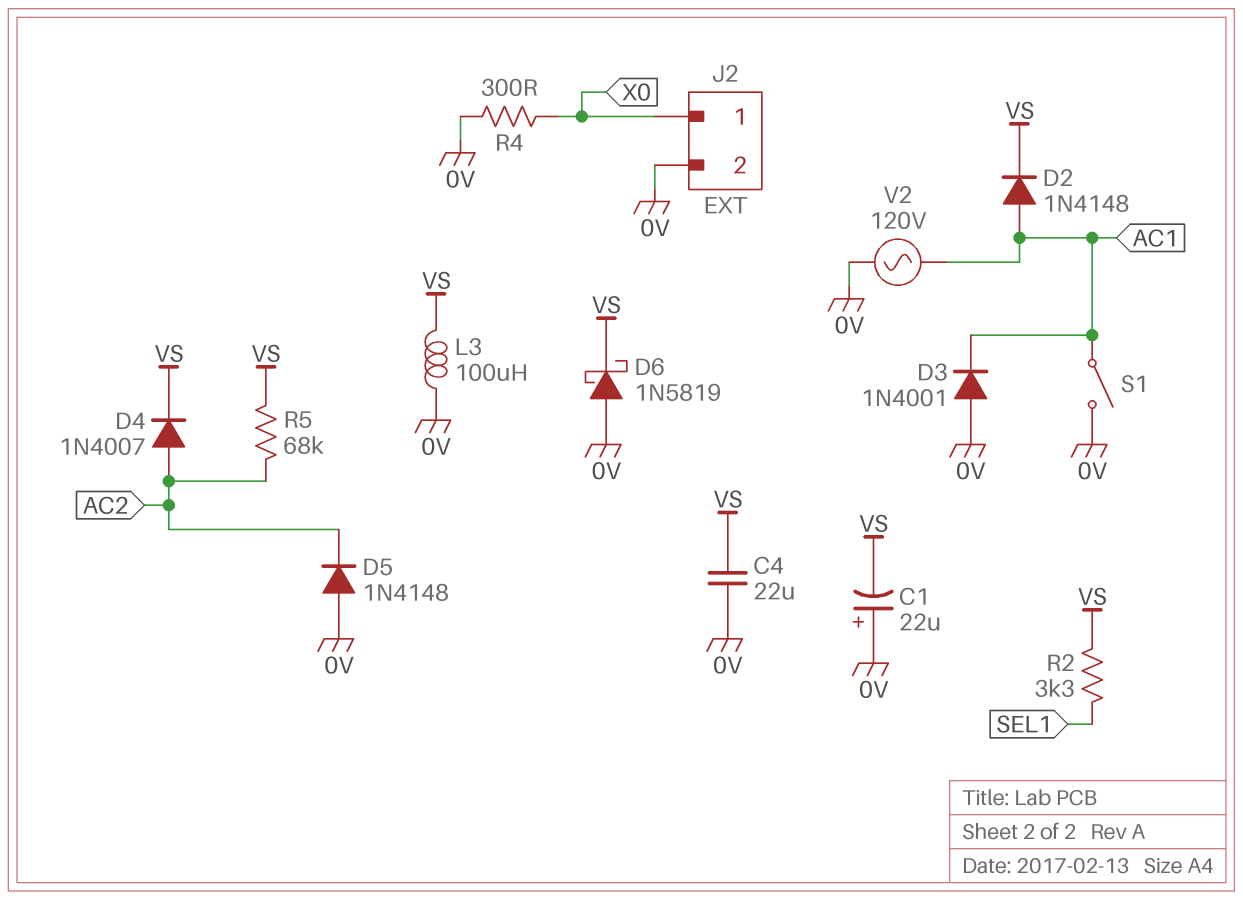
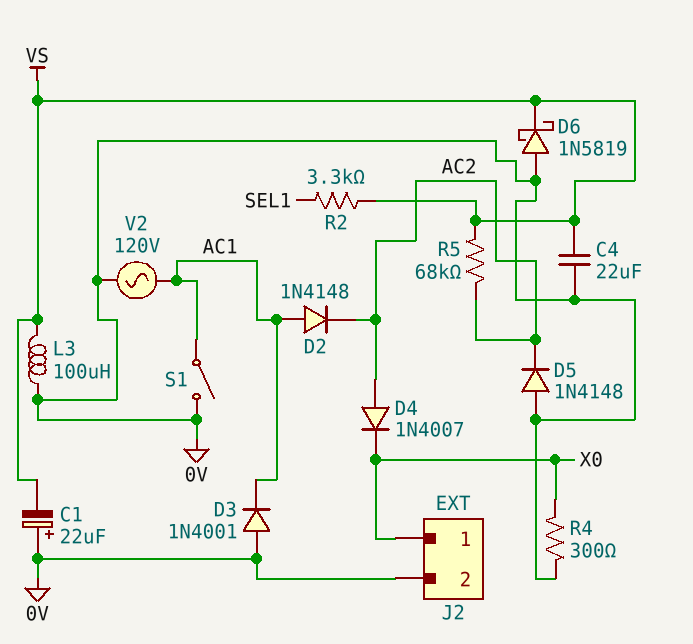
D2: diode 1N4148 (A AC1, K VS) -> diode 1N4148 (A AC1, K AC2)
D4: diode 1N4007 (A AC2, K VS) -> diode 1N4007 (A AC2, K X0)

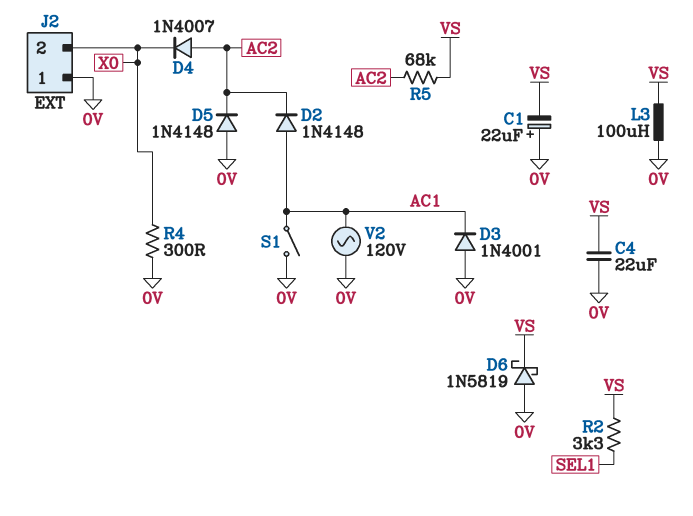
J2 pin 1: X0 -> 0V
J2 pin 2: 0V -> X0

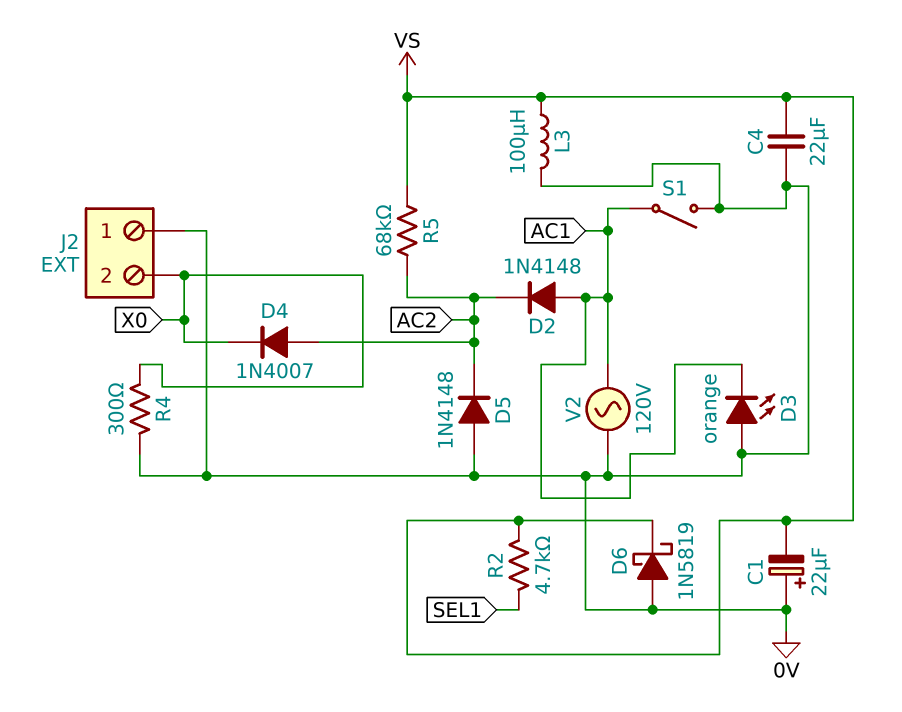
D3: diode 1N4001 (A 0V, K AC1) -> LED orange (A 0V, K AC1)
R2: 3.3k (SEL1, VS) -> 4.7k (SEL1, VS)

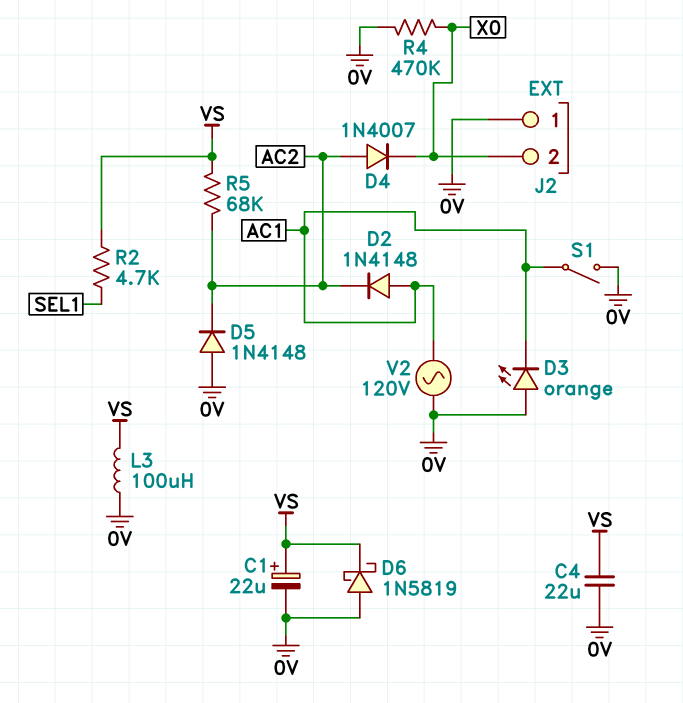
C1: 22uF (plus 0V, minus VS) -> 22uF (plus VS, minus 0V)
R4: 300 (0V, X0) -> 470k (0V, X0)

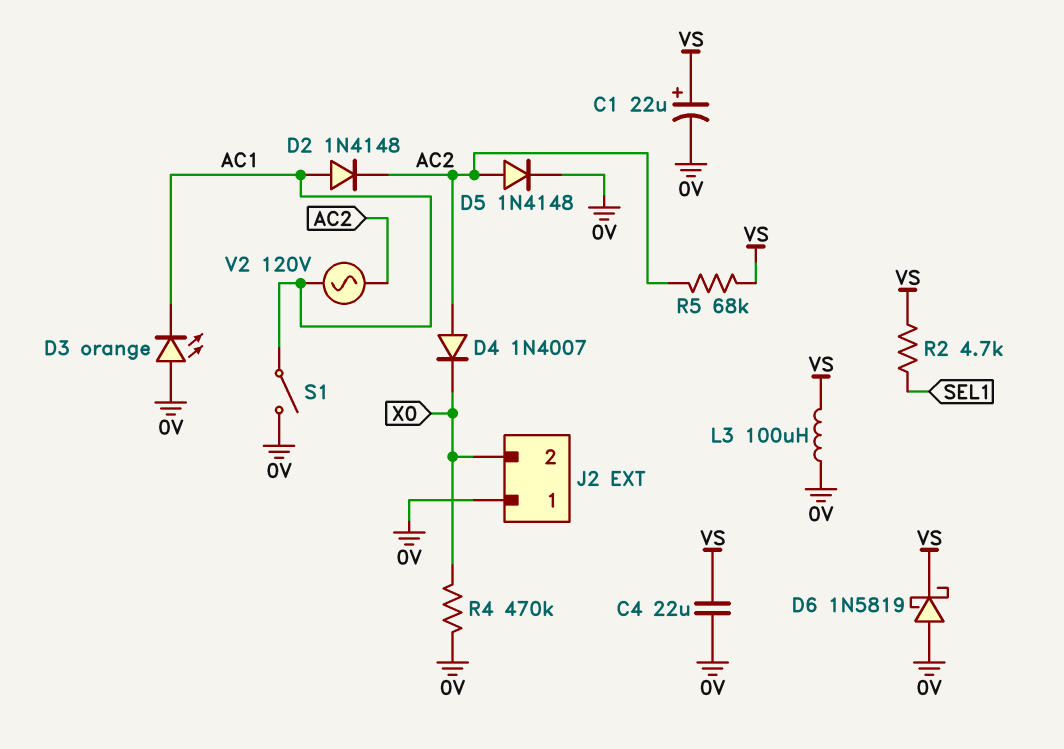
D5: diode 1N4148 (A 0V, K AC2) -> diode 1N4148 (A AC2, K 0V)
V2: AC 120V (0V, AC1) -> AC 120V (AC1, AC2)

